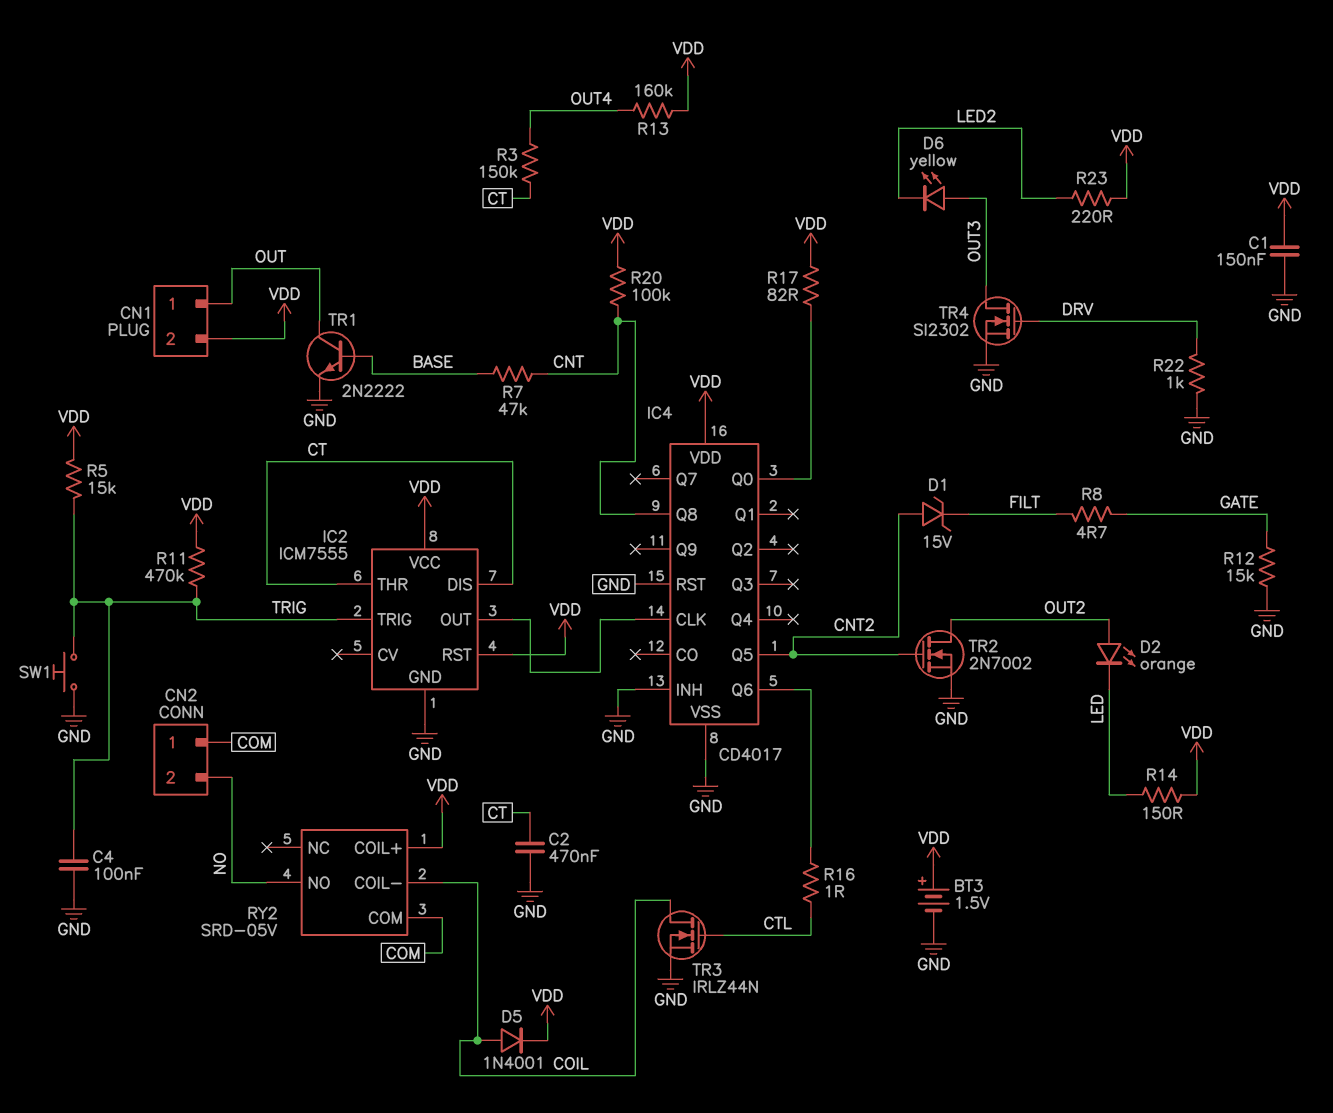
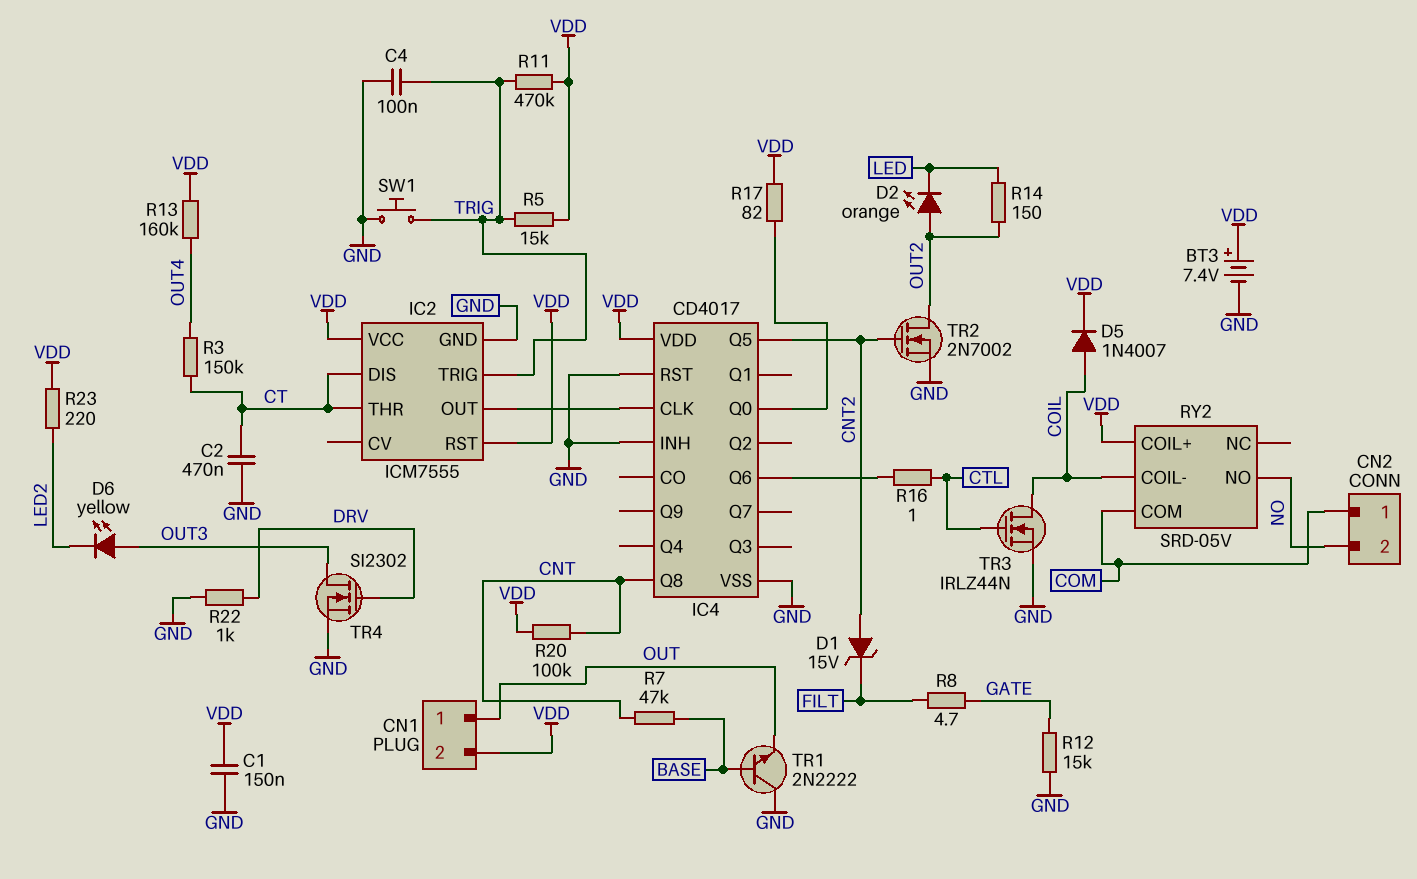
BT3: 1.5V (plus VDD, minus GND) -> 7.4V (plus VDD, minus GND)
D5: diode 1N4001 (A COIL, K VDD) -> diode 1N4007 (A COIL, K VDD)
R14: 150 (LED, VDD) -> 150 (LED, OUT2)
TR1: NPN 2N2222 (B BASE, C OUT, E GND) -> NPN 2N2222 (B BASE, C GND, E OUT)

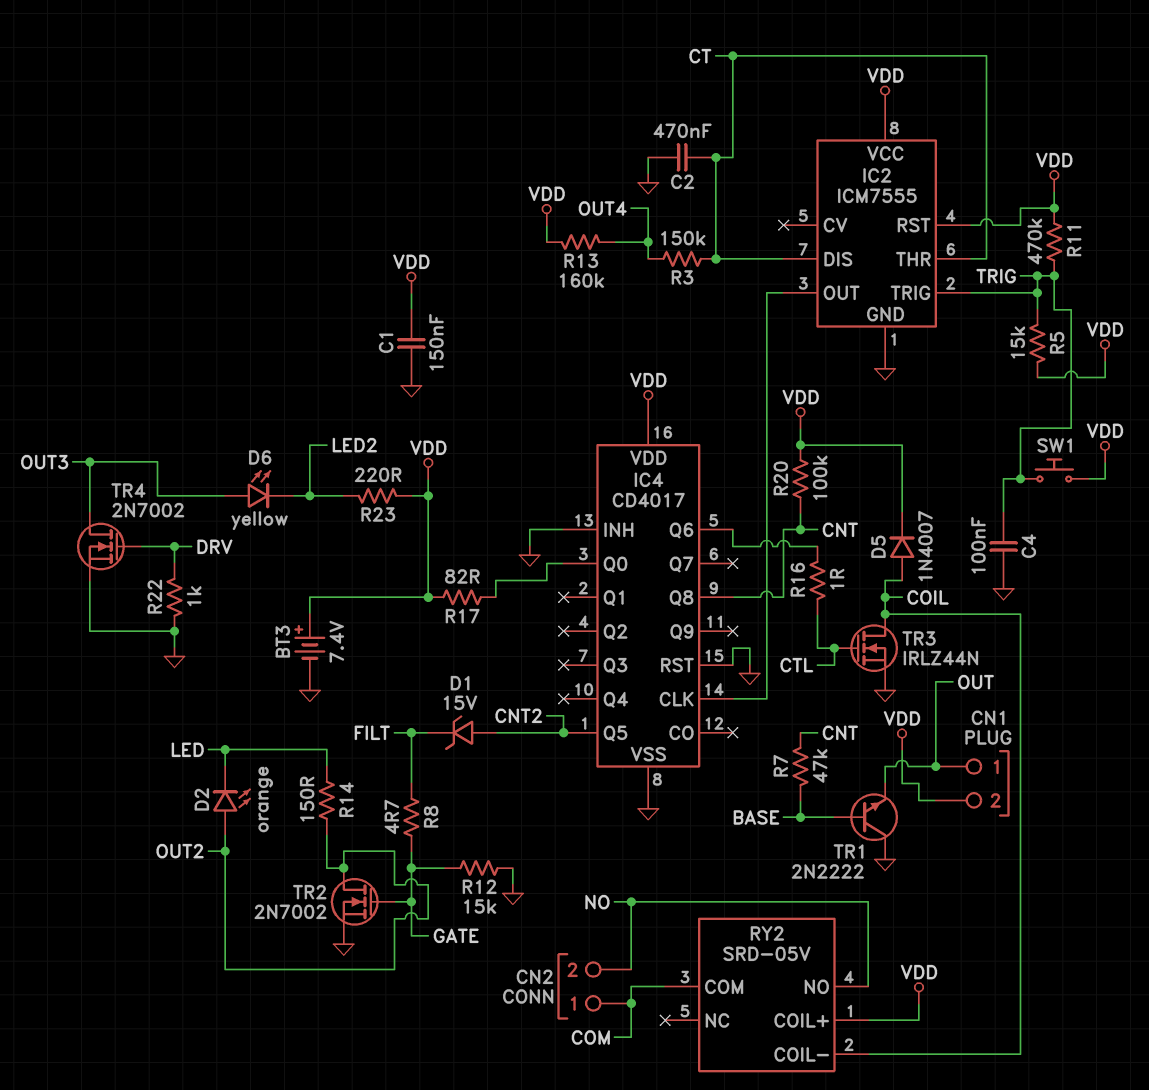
SW1: button (GND, TRIG) -> button (TRIG, VDD)
TR2: NMOS 2N7002 (G CNT2, D OUT2, S GND) -> NMOS 2N7002 (G GATE, D OUT2, S GND)
TR4: NMOS SI2302 (G DRV, D OUT3, S GND) -> NMOS 2N7002 (G DRV, D OUT3, S GND)

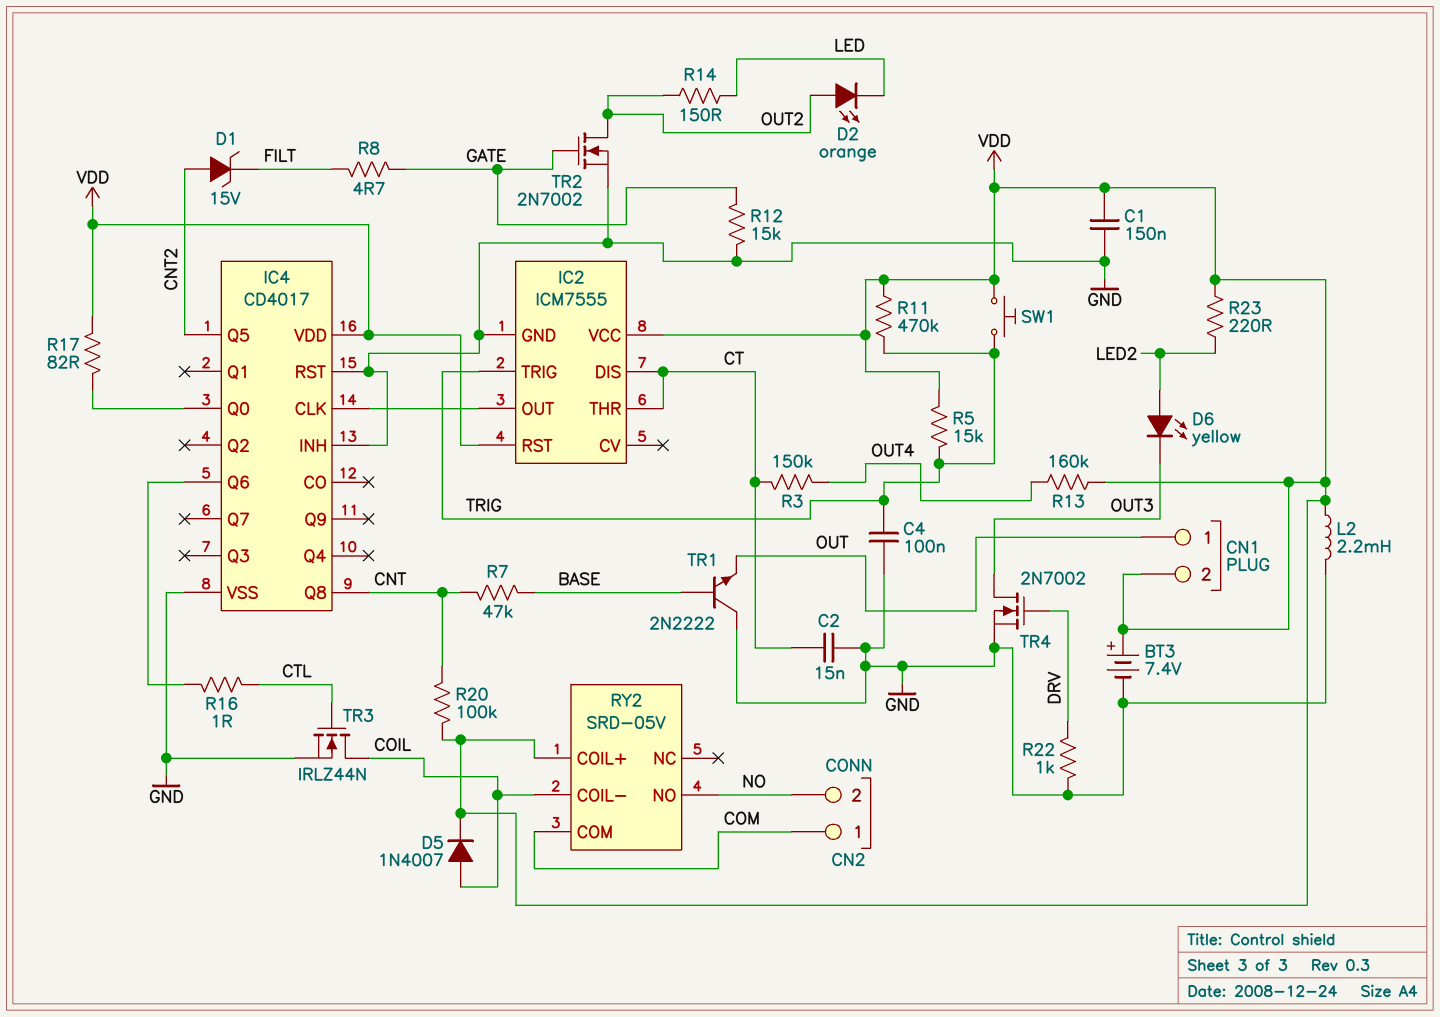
C2: 470nF (CT, GND) -> 15nF (CT, GND)
D6: LED yellow (A OUT3, K LED2) -> LED yellow (A LED2, K OUT3)
L2: none -> 2.2mH (GND, VDD)

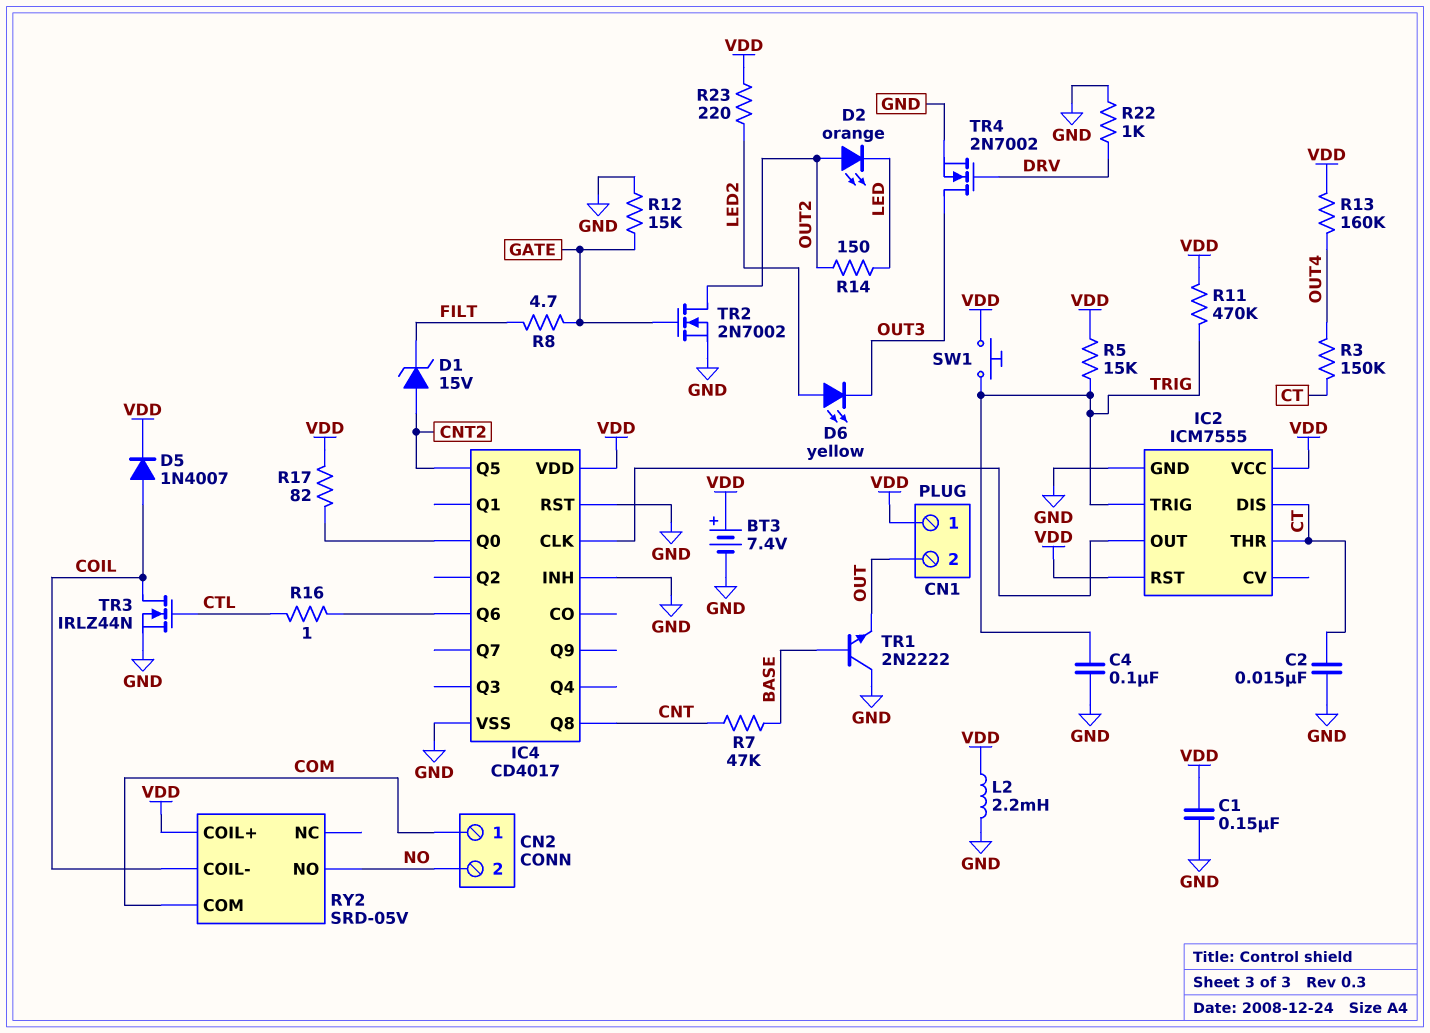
CN1 pin 1: OUT -> VDD
CN1 pin 2: VDD -> OUT
R20: 100k (CNT, VDD) -> none

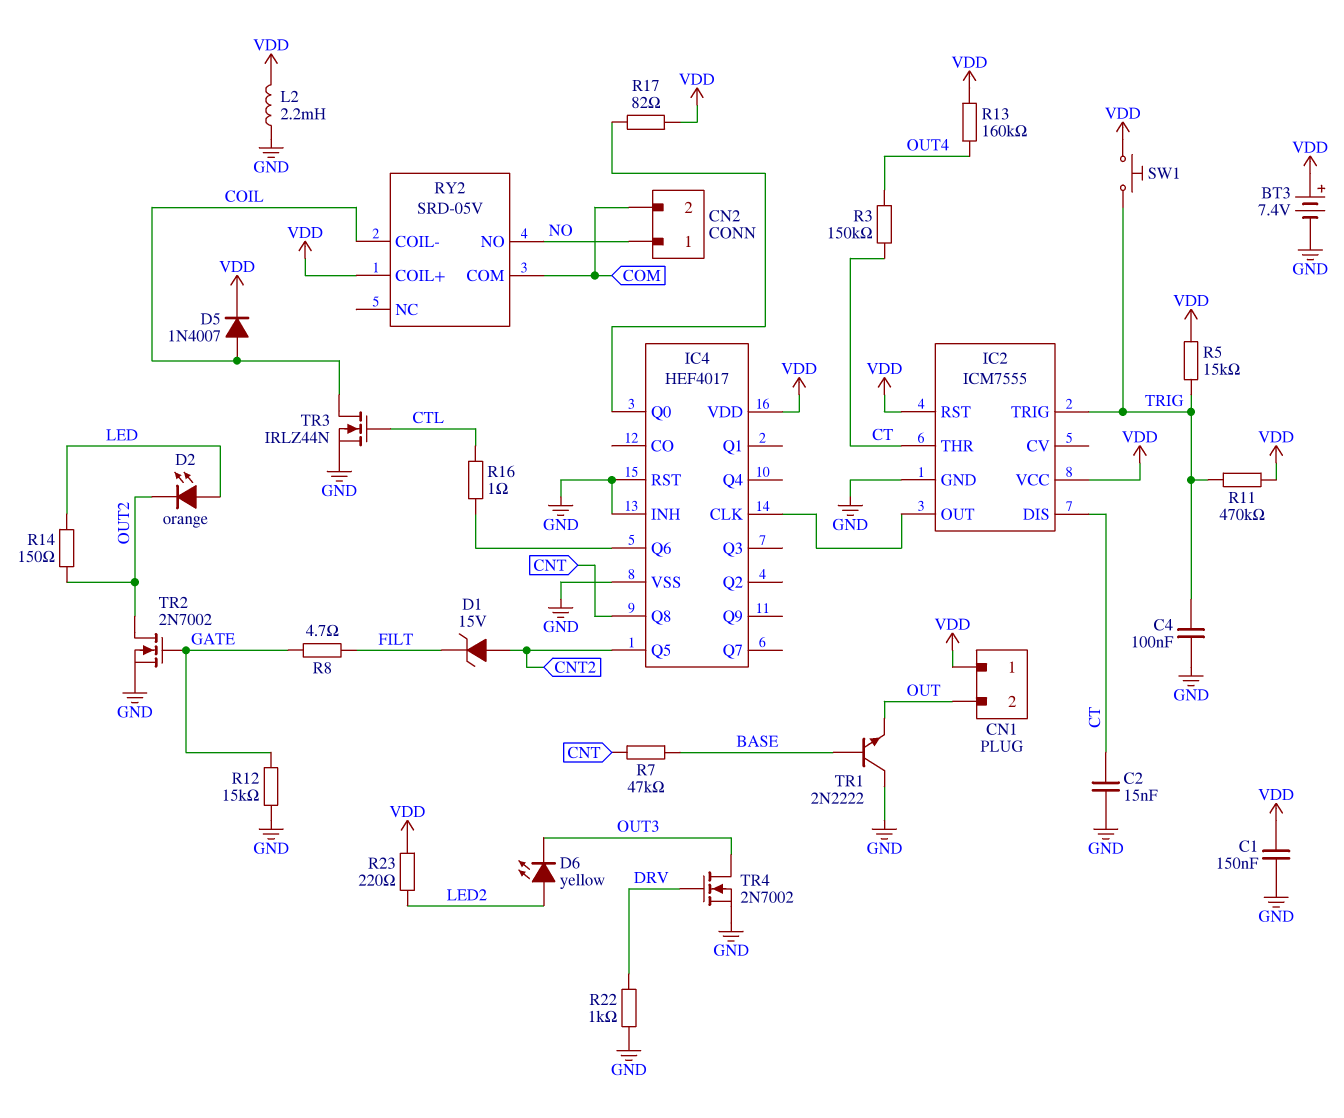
CN2 pin 1: COM -> NO
CN2 pin 2: NO -> COM
D2: LED orange (A OUT2, K LED) -> LED orange (A LED, K OUT2)
IC4: CD4017 -> HEF4017

